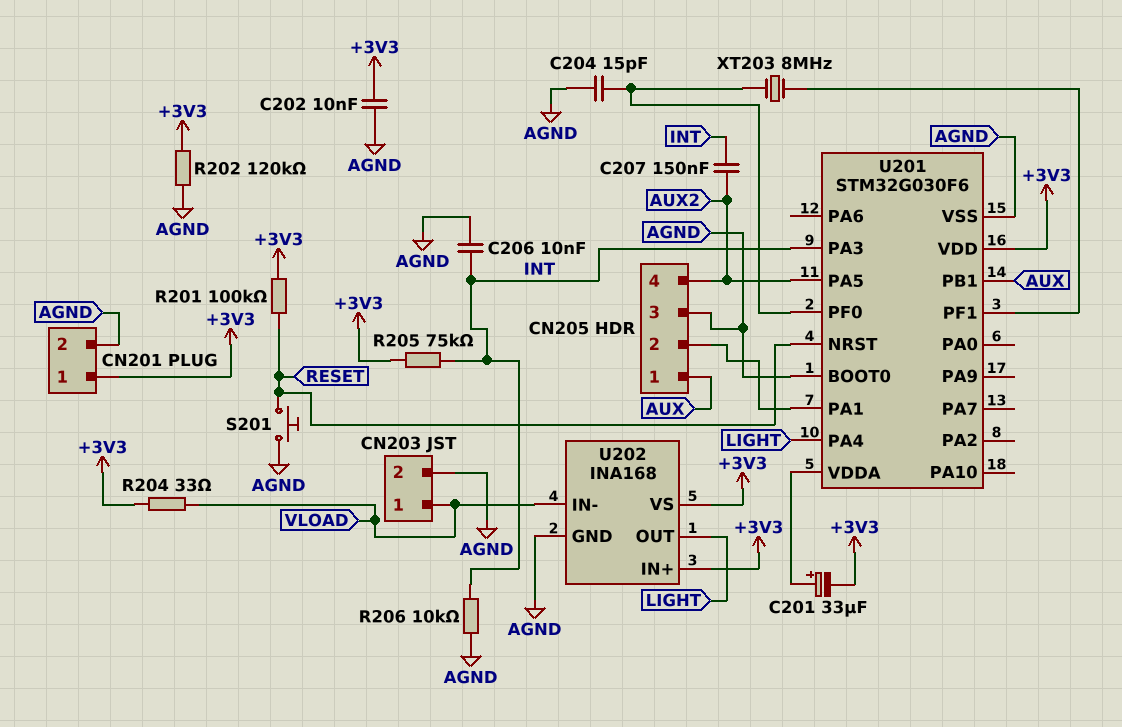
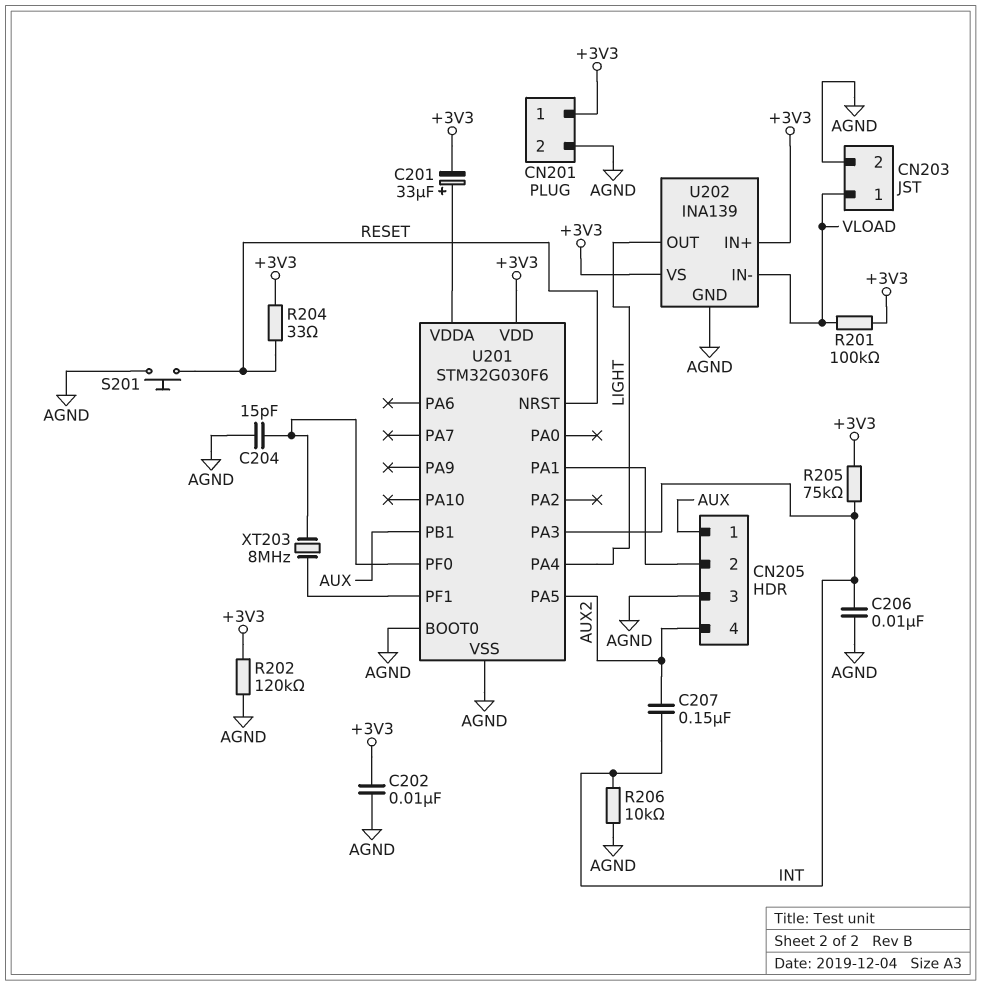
R201: 100k (+3V3, RESET) -> 100k (+3V3, VLOAD)
R204: 33 (+3V3, VLOAD) -> 33 (+3V3, RESET)
U202: INA168 -> INA139

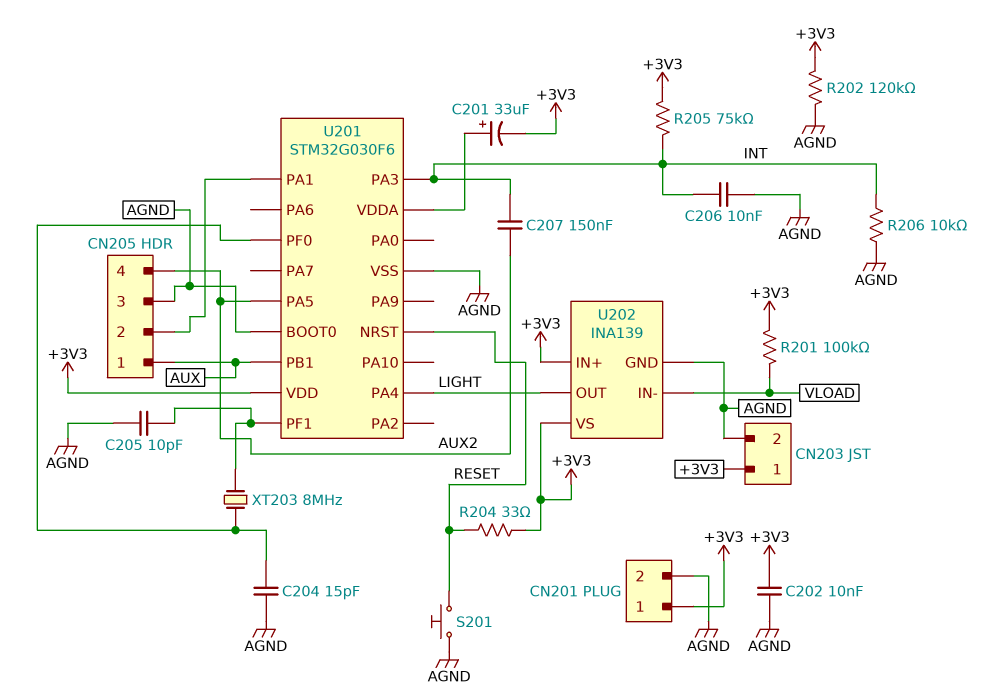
C205: none -> 10pF (AGND, U201/PF1)
CN203 pin 1: VLOAD -> +3V3

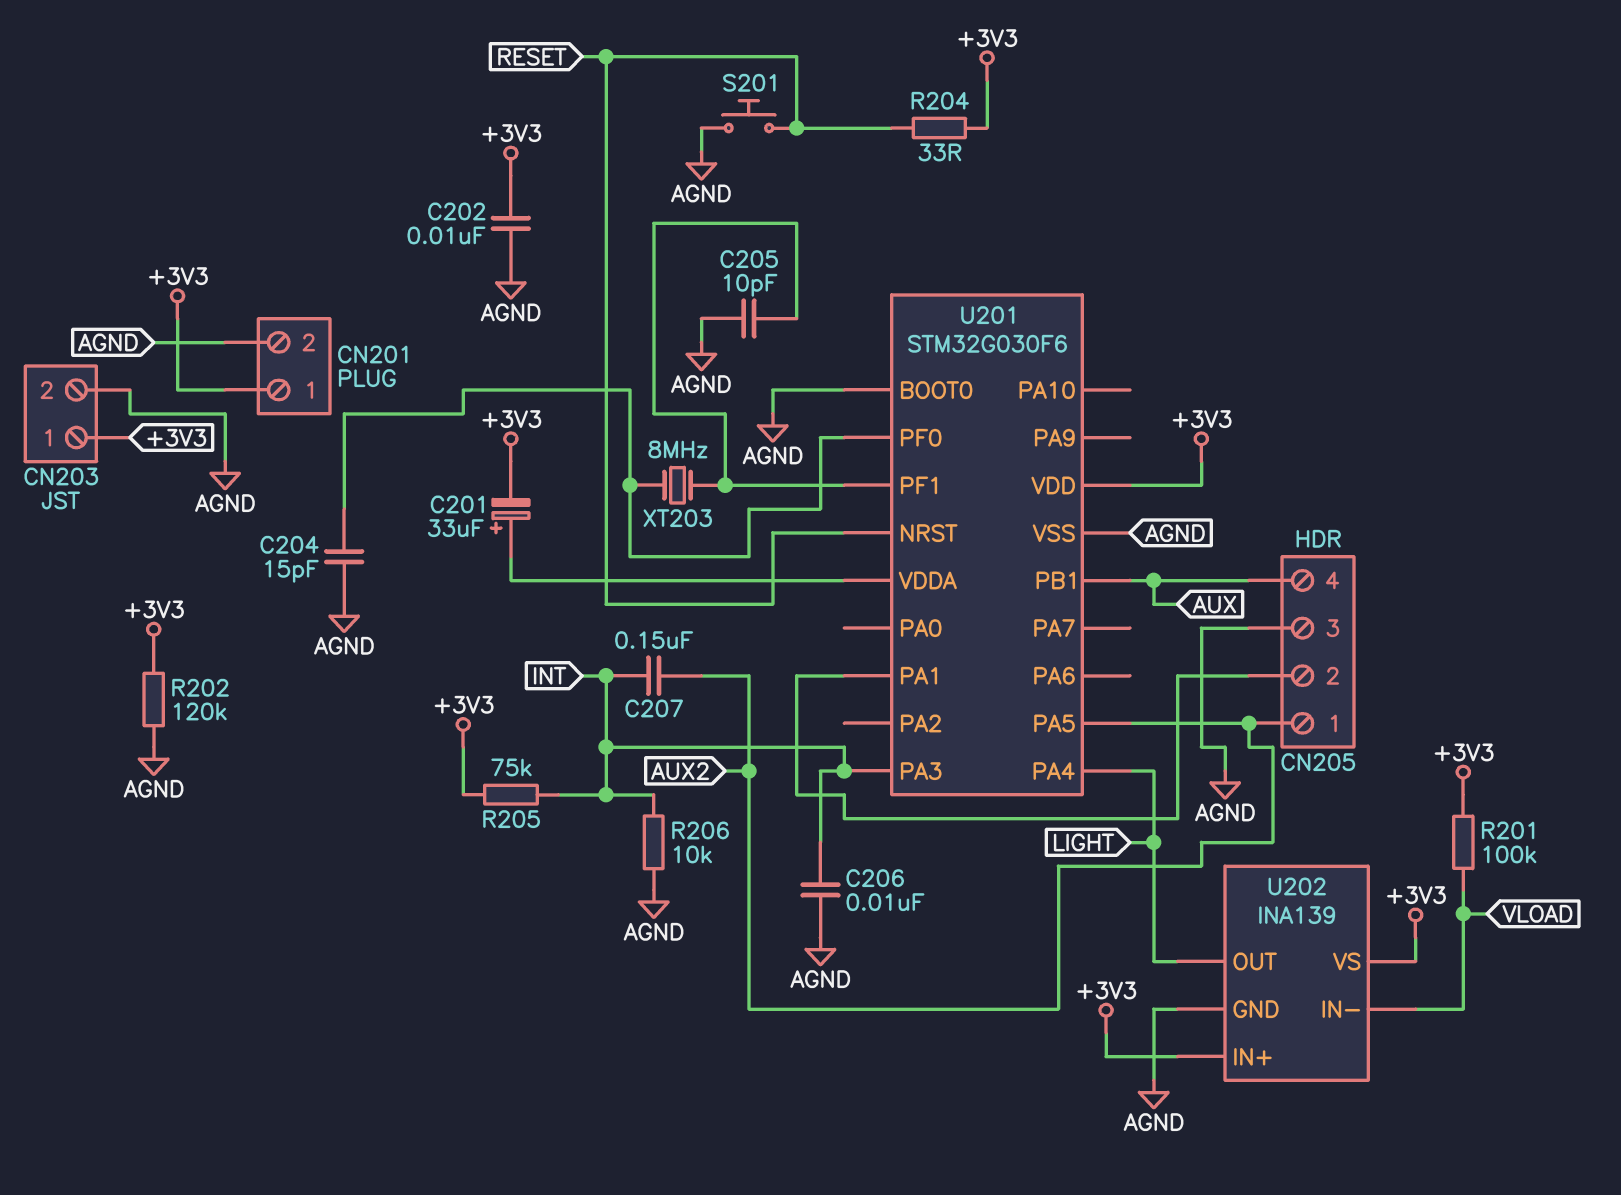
CN205 pin 1: AUX -> AUX2
CN205 pin 4: AUX2 -> AUX

